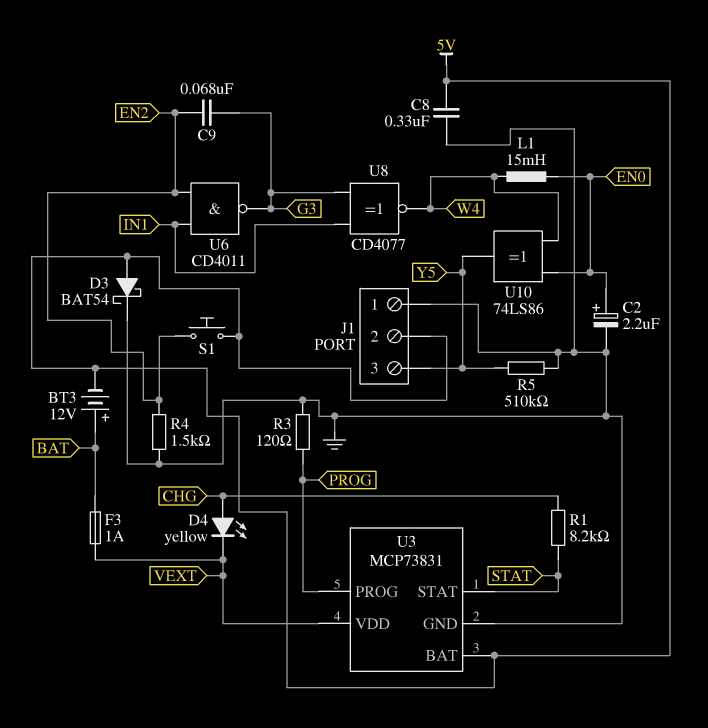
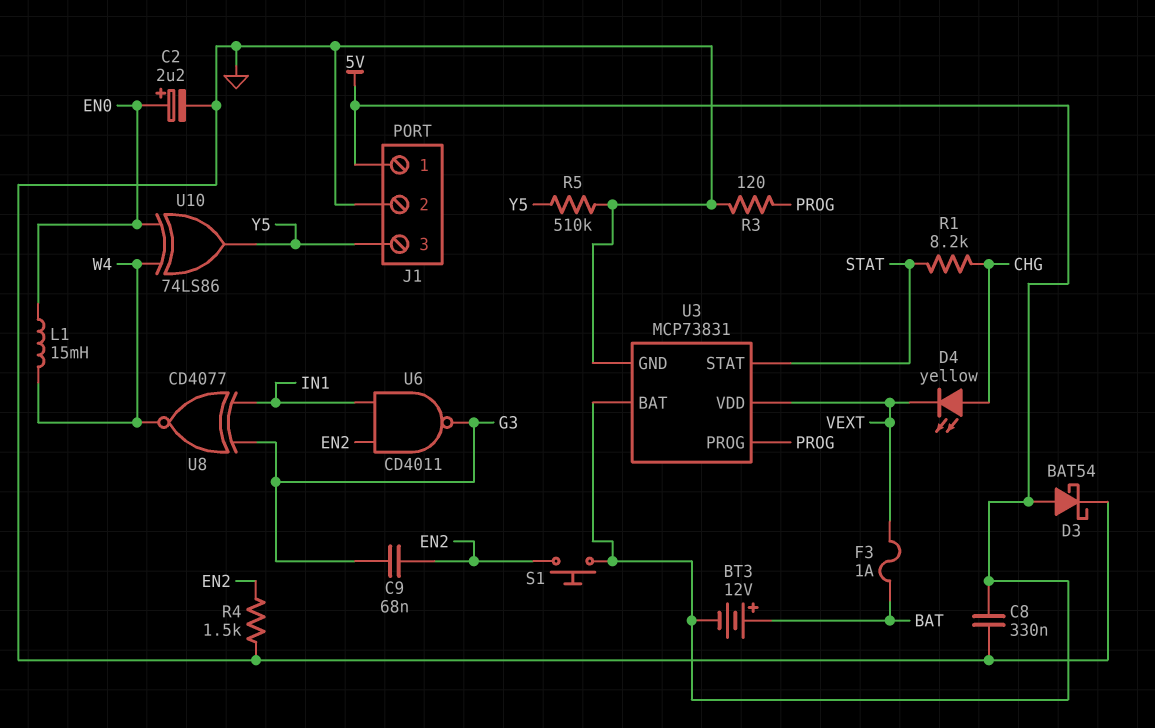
J1 pin 1: GND -> 5V
J1 pin 2: 5V -> GND

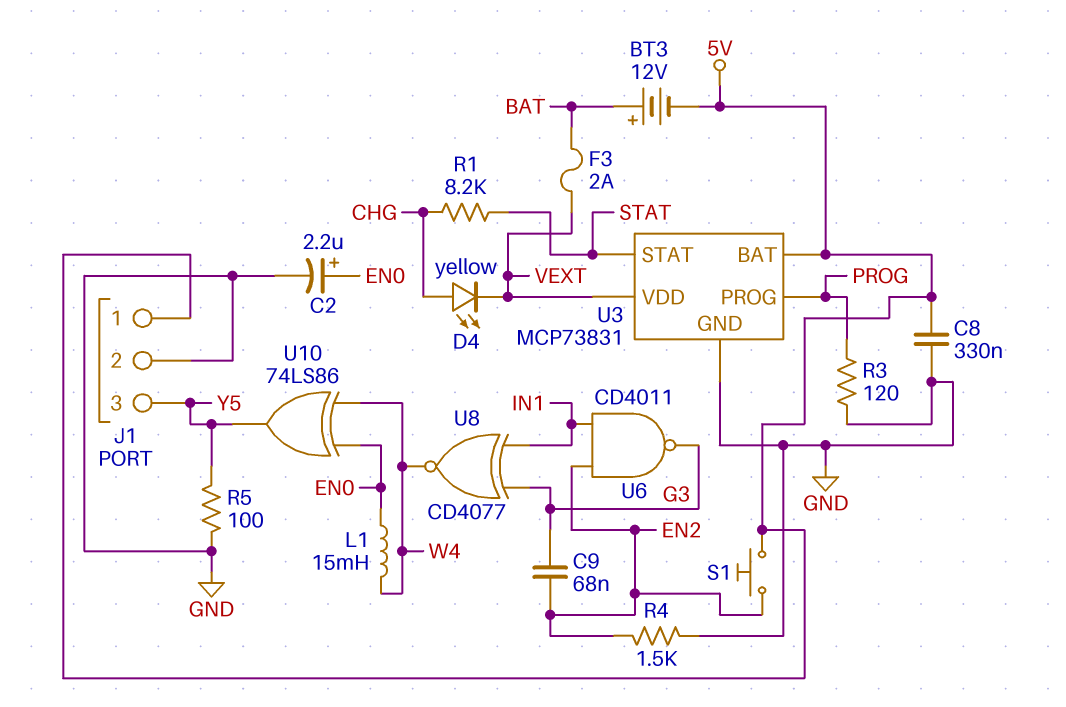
D3: schottky BAT54 (A 5V, K GND) -> none
F3: 1A (BAT, VEXT) -> 2A (BAT, VEXT)
R5: 510k (GND, Y5) -> 100 (GND, Y5)

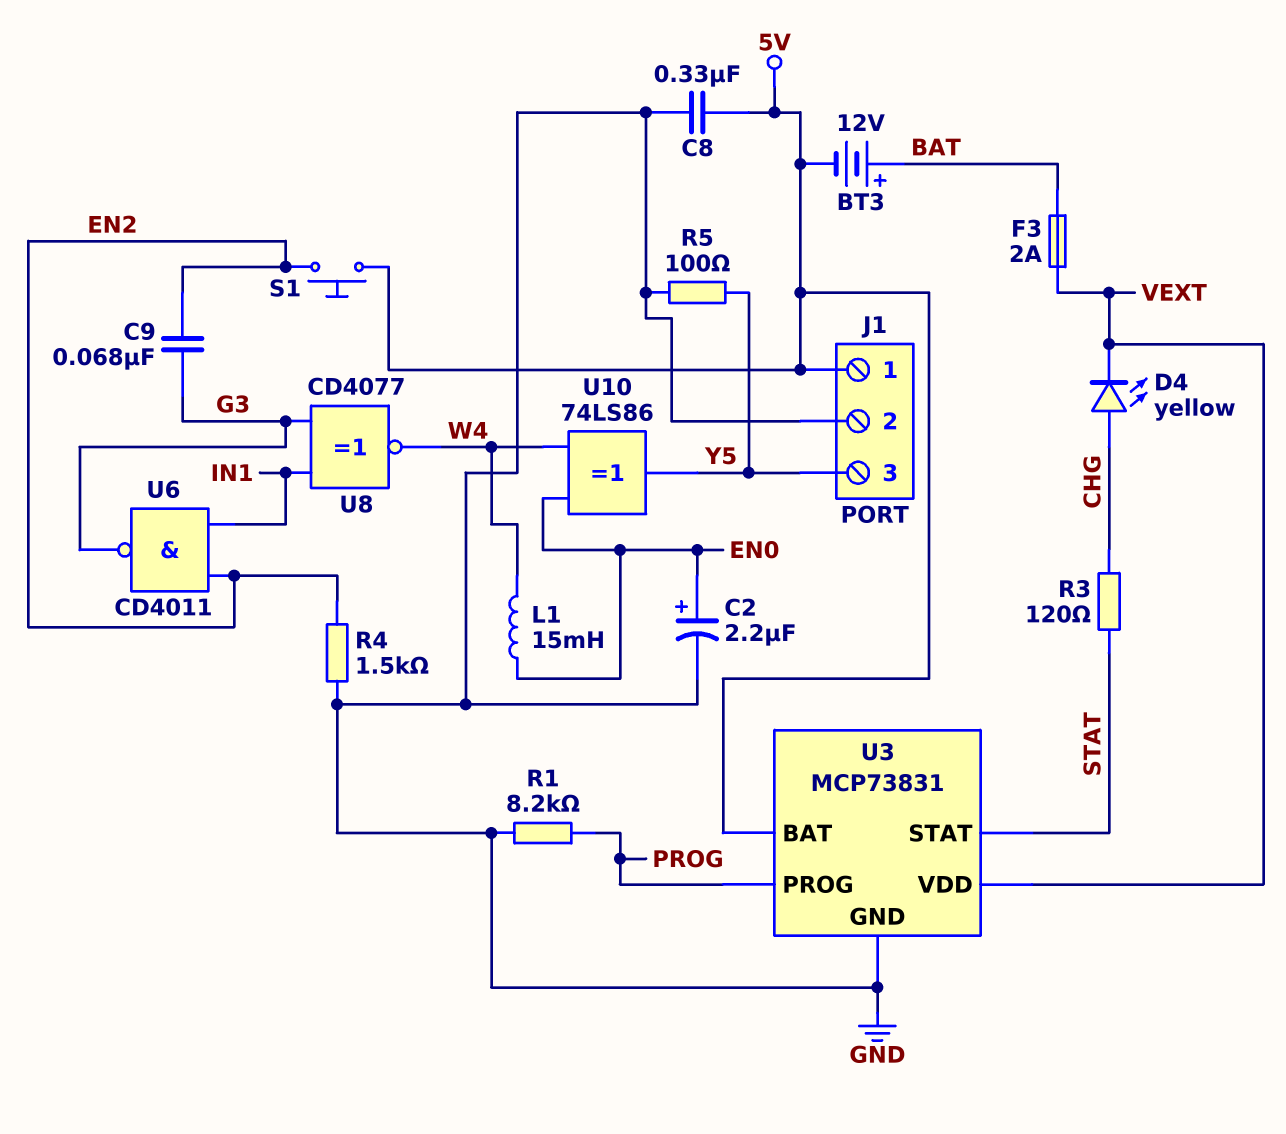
R1: 8.2k (CHG, STAT) -> 8.2k (GND, PROG)
R3: 120 (GND, PROG) -> 120 (CHG, STAT)

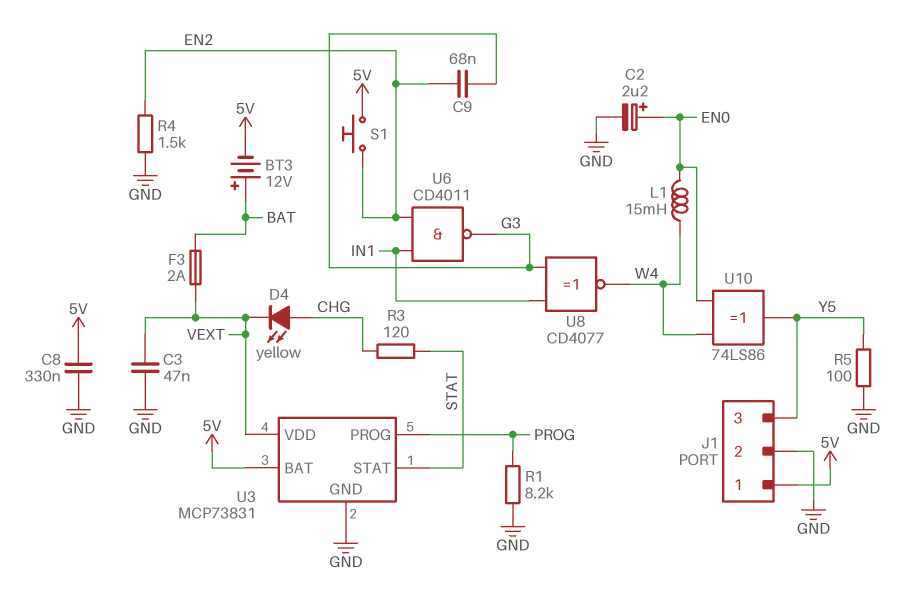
C3: none -> 47nF (GND, VEXT)

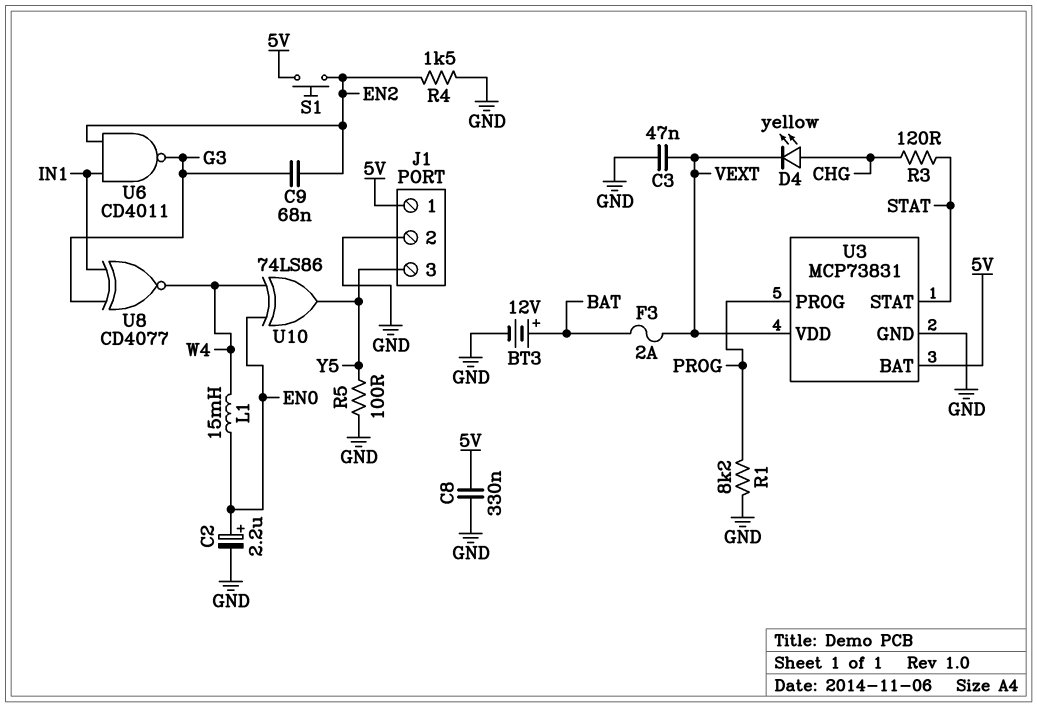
BT3: 12V (plus BAT, minus 5V) -> 12V (plus BAT, minus GND)

